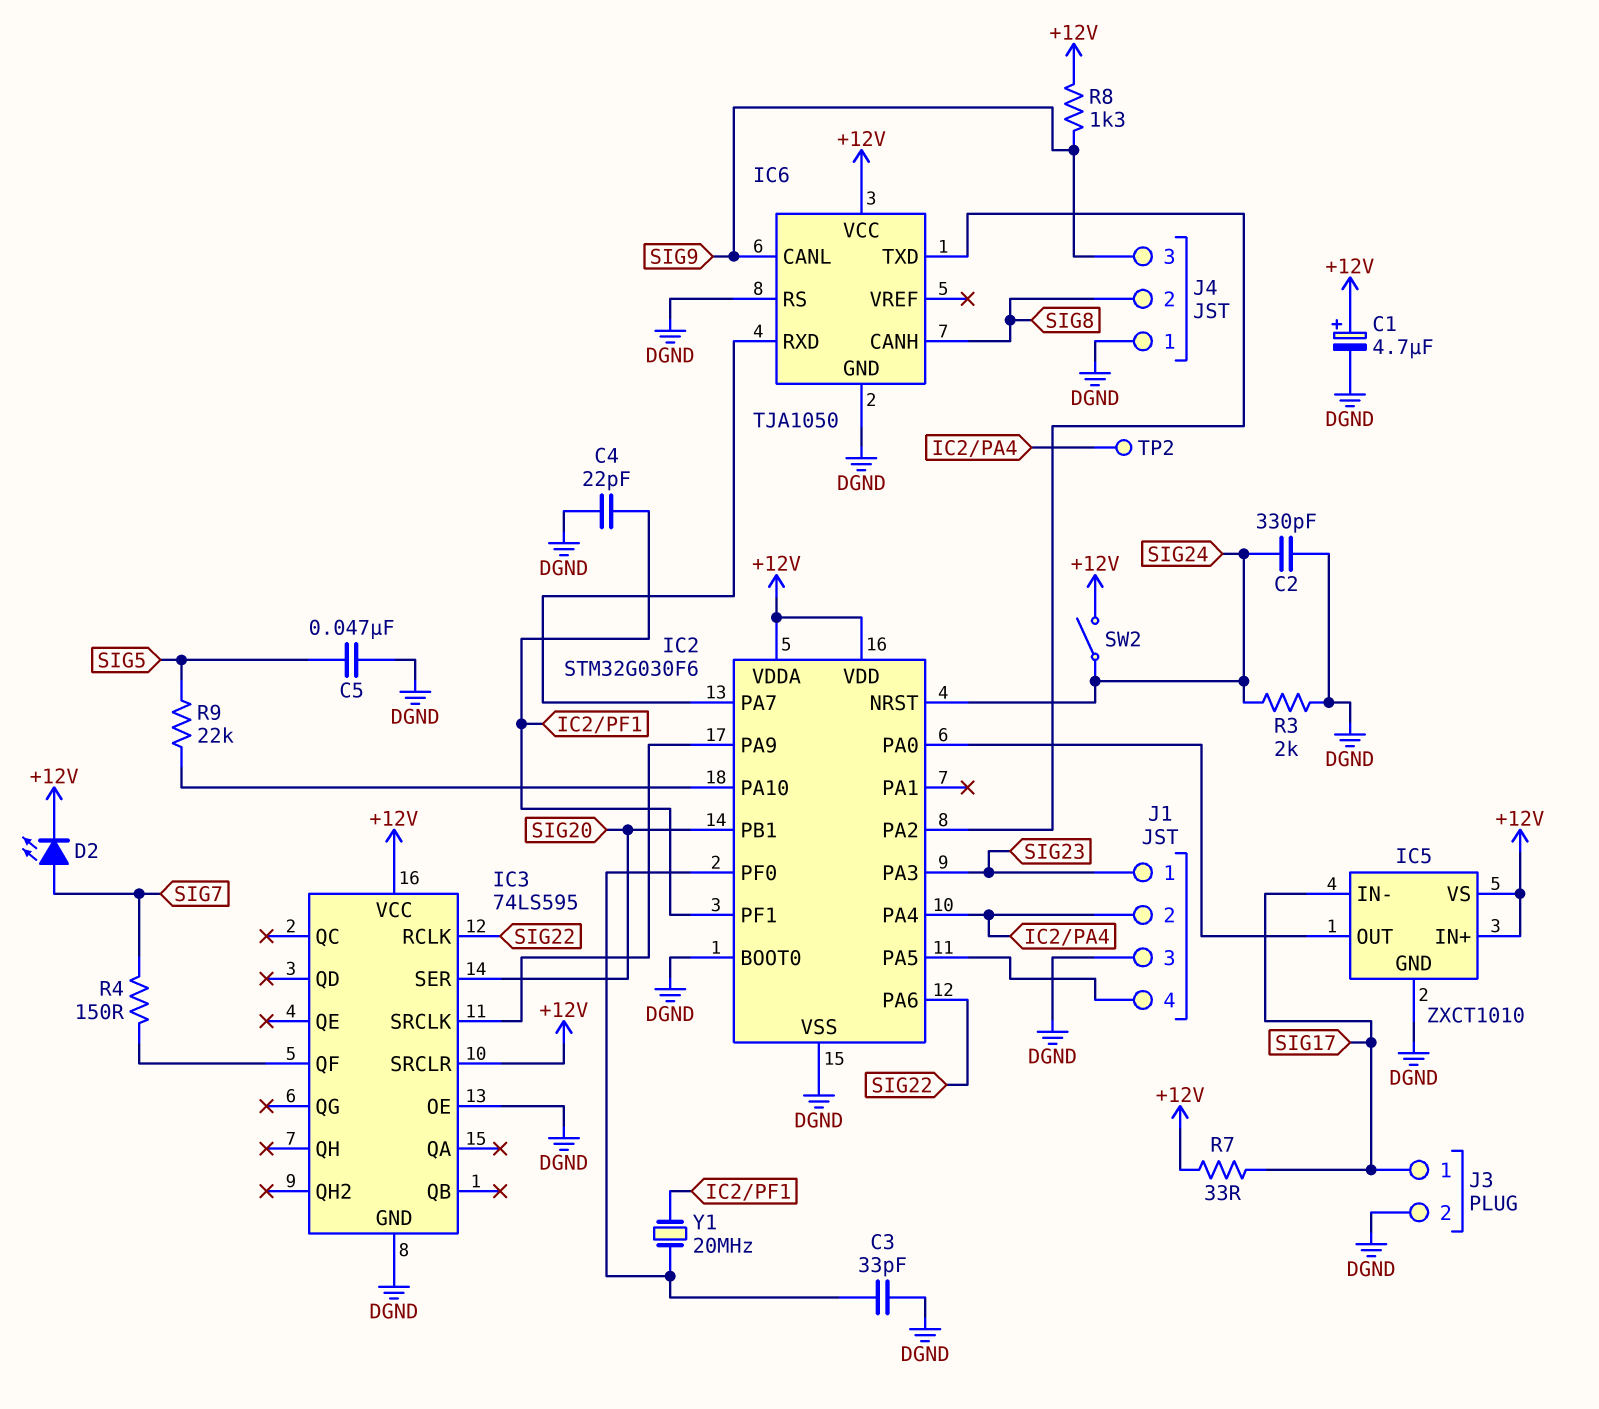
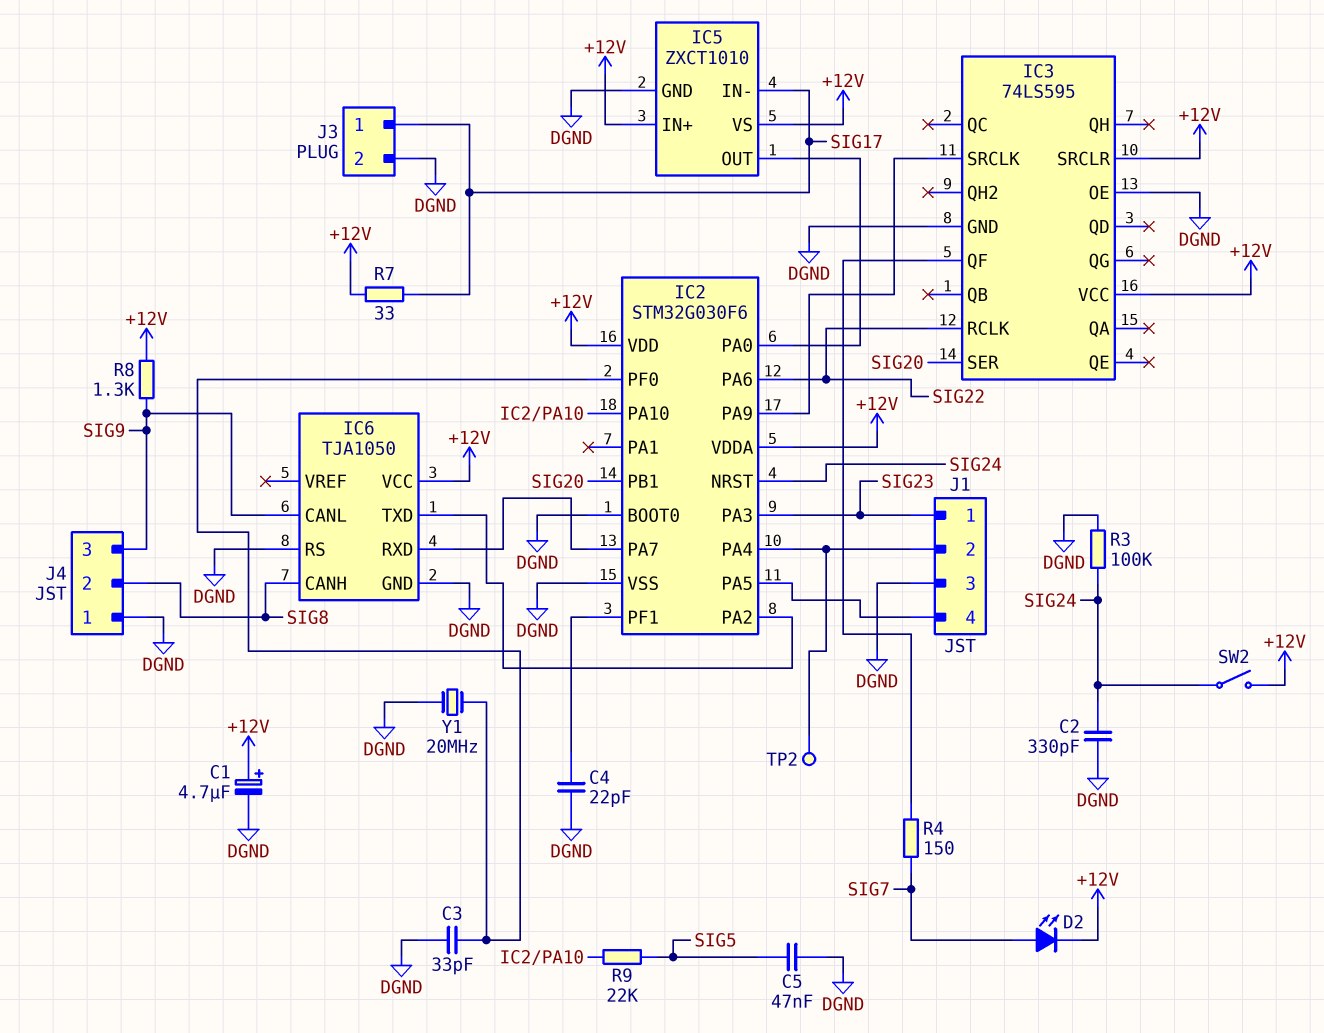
R3: 2k (DGND, SIG24) -> 100k (DGND, SIG24)
Y1: 20MHz (IC2/PF0, IC2/PF1) -> 20MHz (DGND, IC2/PF0)

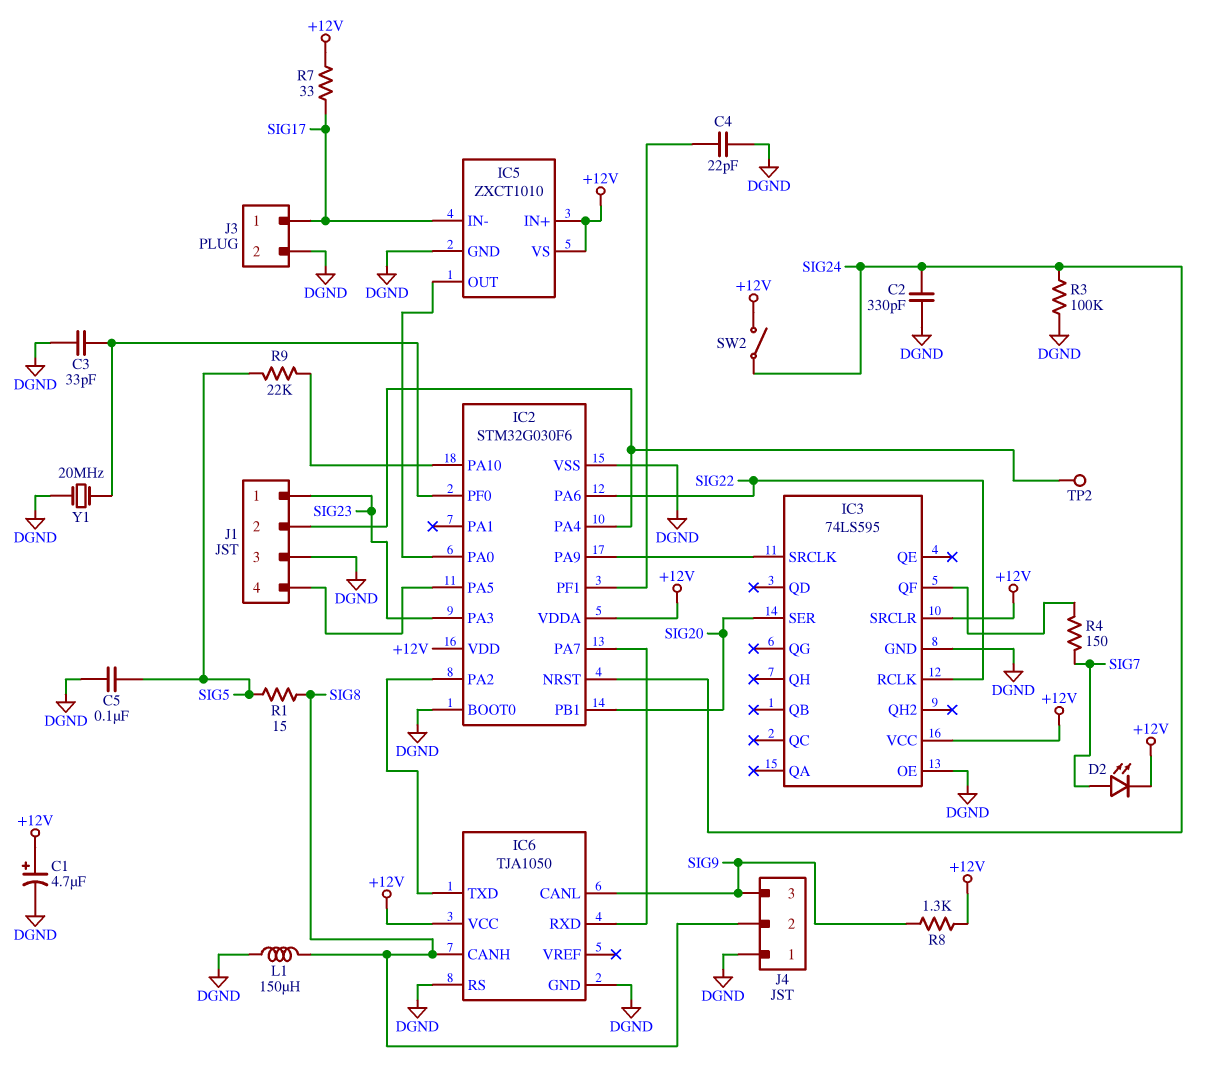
C5: 47nF (DGND, SIG5) -> 100nF (DGND, SIG5)
L1: none -> 150uH (DGND, SIG8)
R1: none -> 15 (SIG5, SIG8)

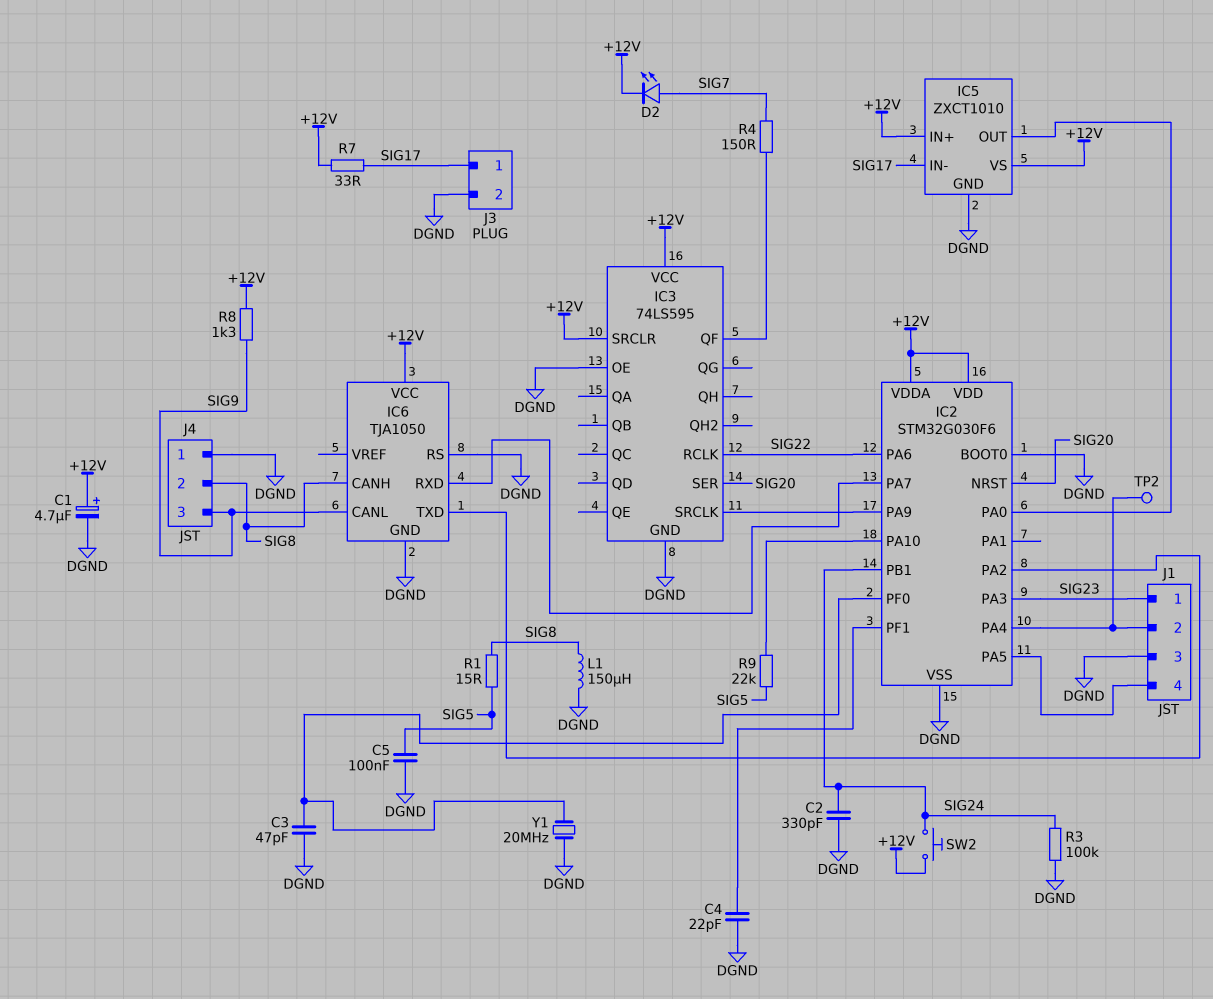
C3: 33pF (DGND, IC2/PF0) -> 47pF (DGND, IC2/PF0)
IC2 pin NRST: SIG24 -> SIG20
IC2 pin PB1: SIG20 -> SIG24
SW2: switch (+12V, SIG24) -> button (+12V, SIG24)

